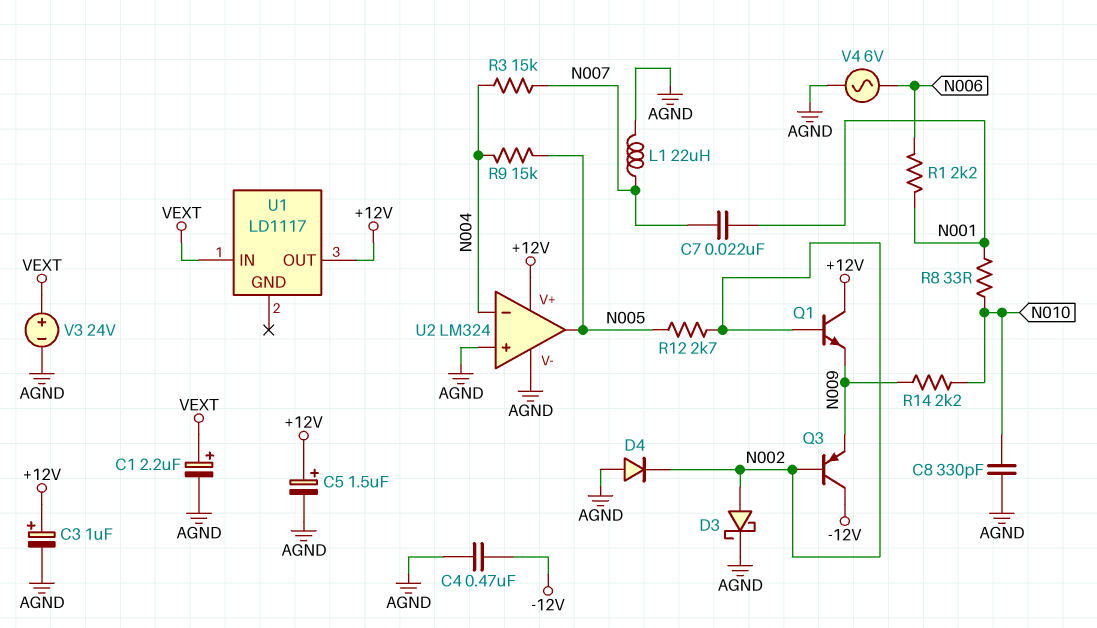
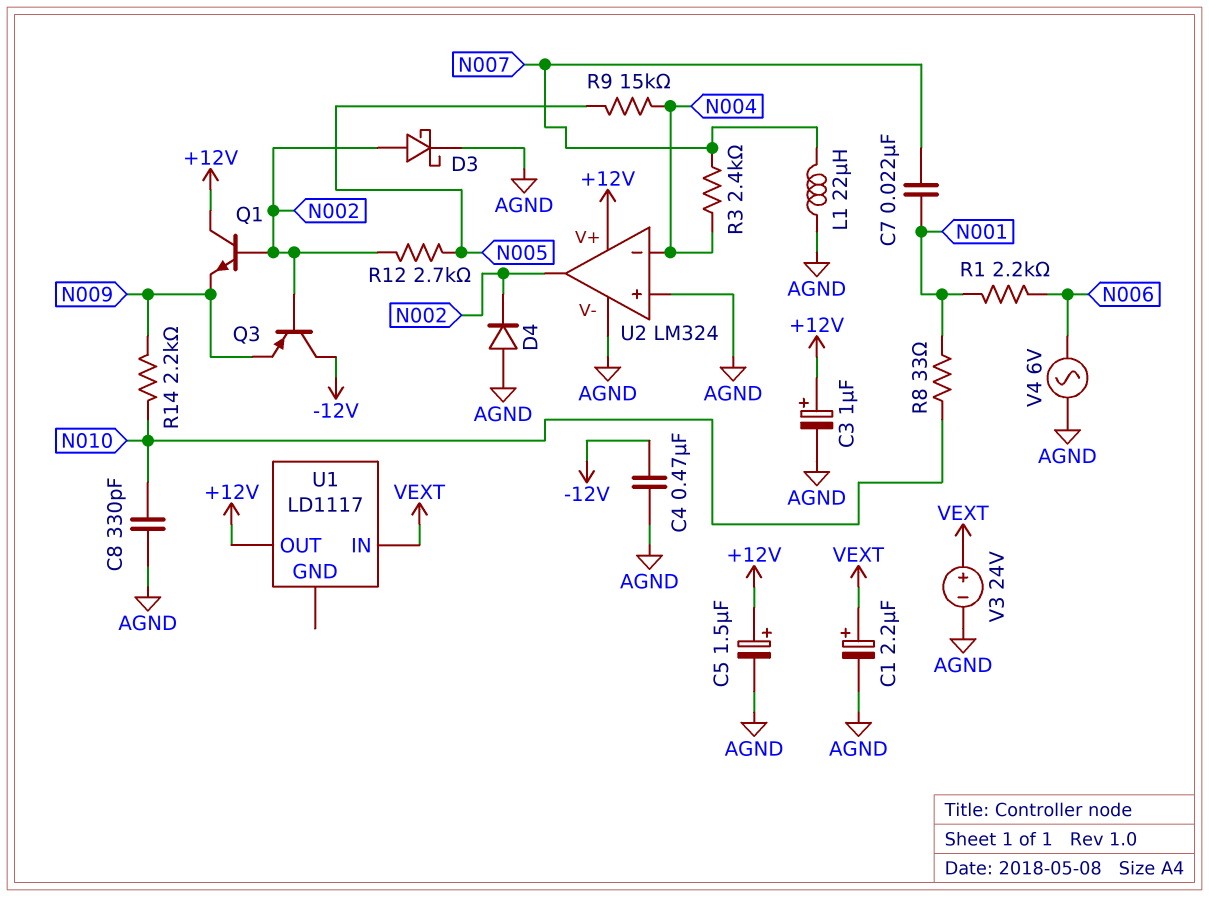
R3: 15k (N004, N007) -> 2.4k (N004, N007)
U2 pin out: N005 -> N002

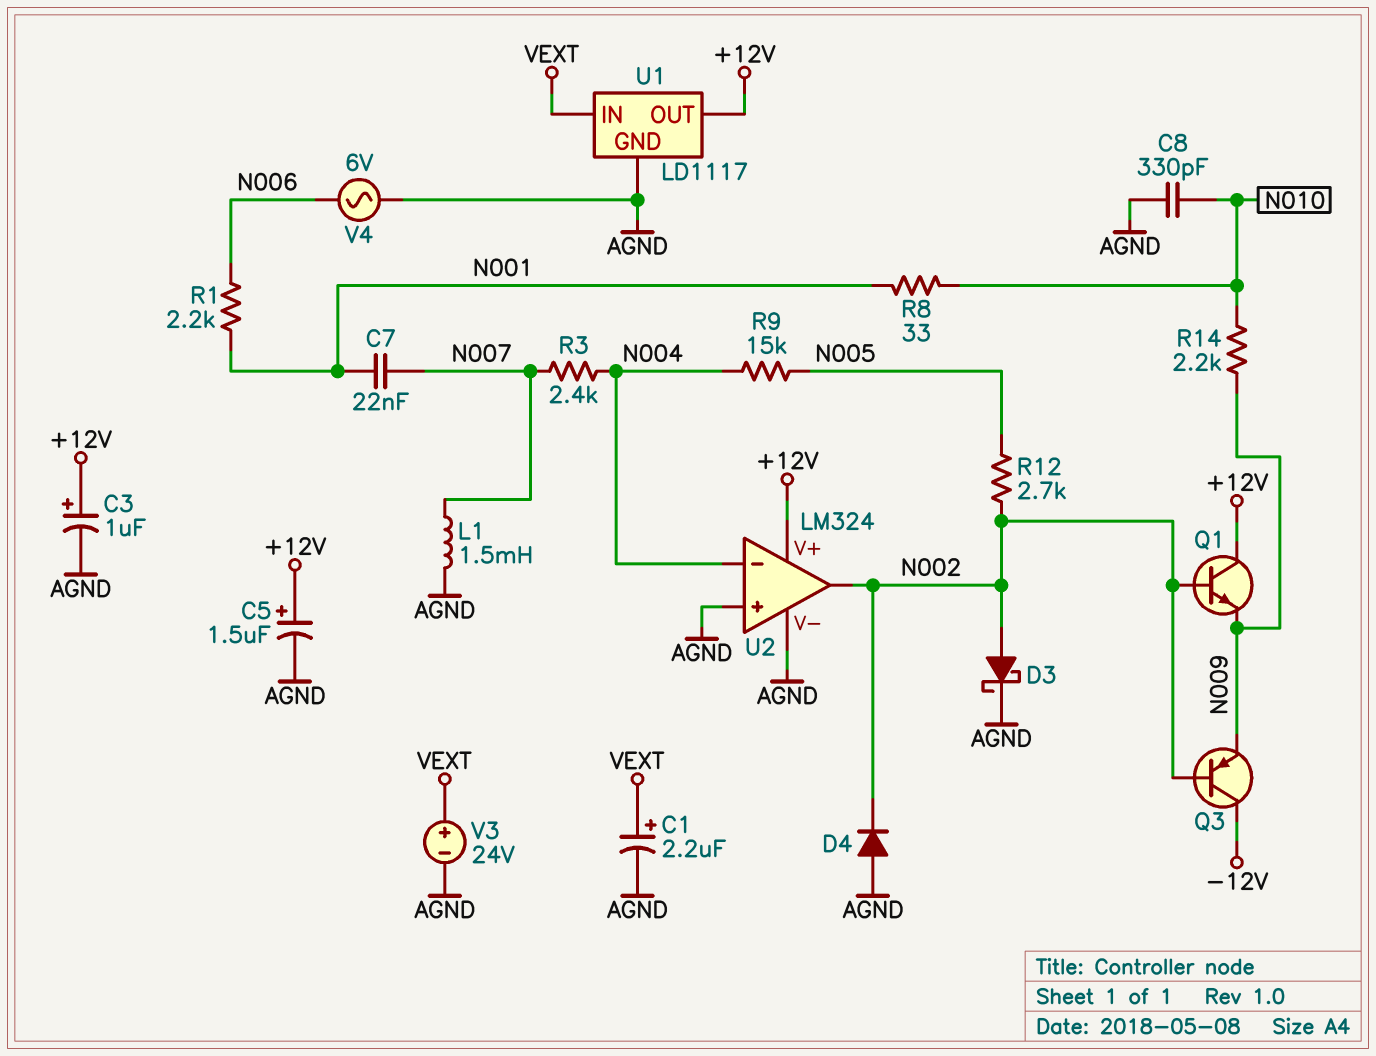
C4: 470nF (-12V, AGND) -> none
L1: 22uH (AGND, N007) -> 1.5mH (AGND, N007)
U1 pin GND: none -> AGND

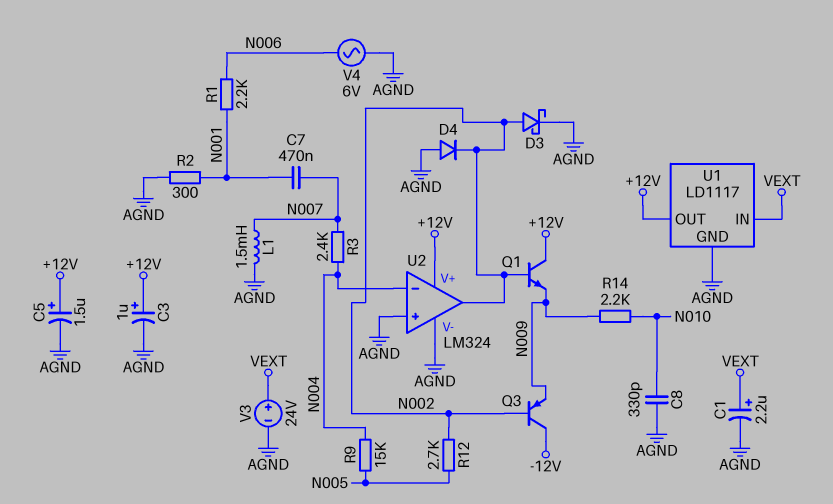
C7: 22nF (N001, N007) -> 470nF (N001, N007)
R2: none -> 300 (AGND, N001)
R8: 33 (N001, N010) -> none

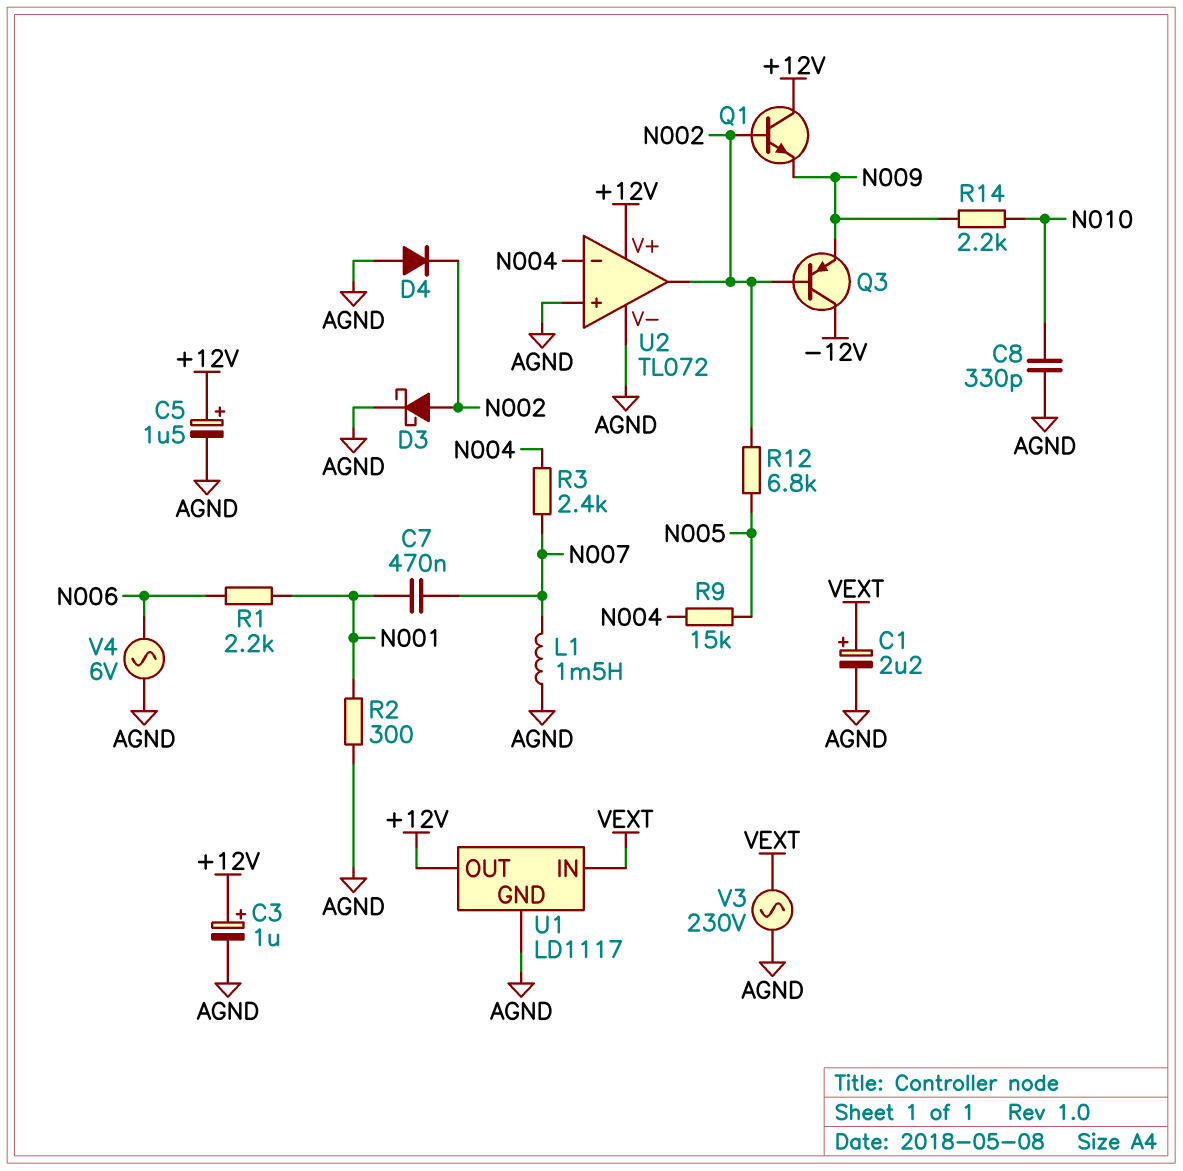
R12: 2.7k (N002, N005) -> 6.8k (N002, N005)
U2: LM324 -> TL072
V3: 24V (plus VEXT, minus AGND) -> AC 230V (AGND, VEXT)

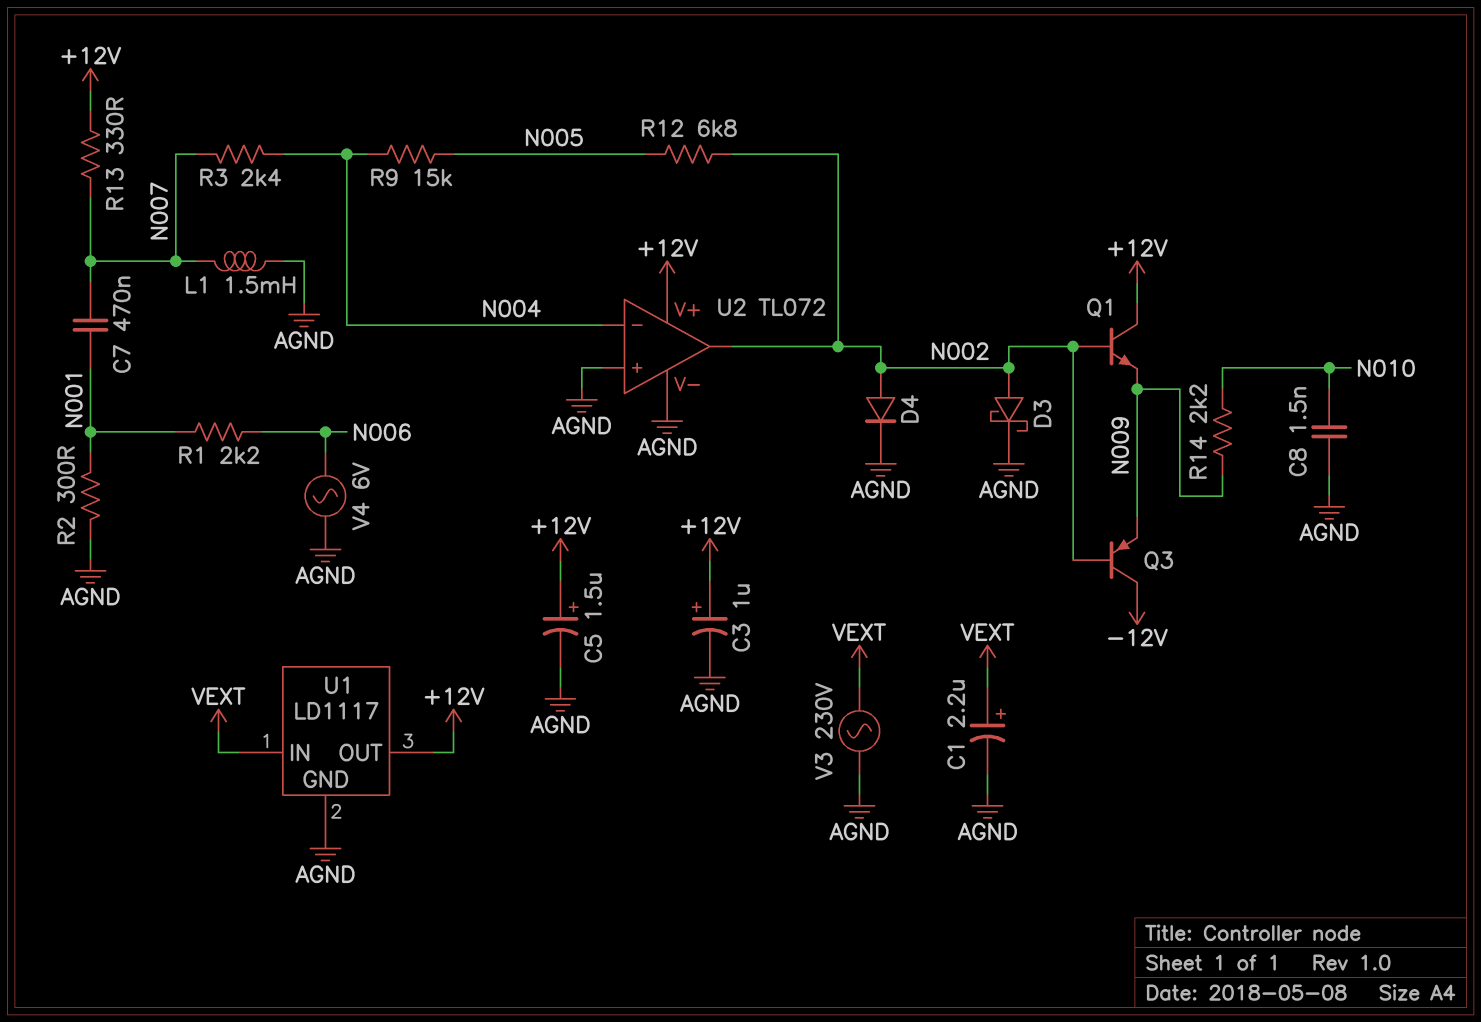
C8: 330pF (AGND, N010) -> 1.5nF (AGND, N010)
D4: diode (A AGND, K N002) -> diode (A N002, K AGND)
R13: none -> 330 (+12V, N007)

